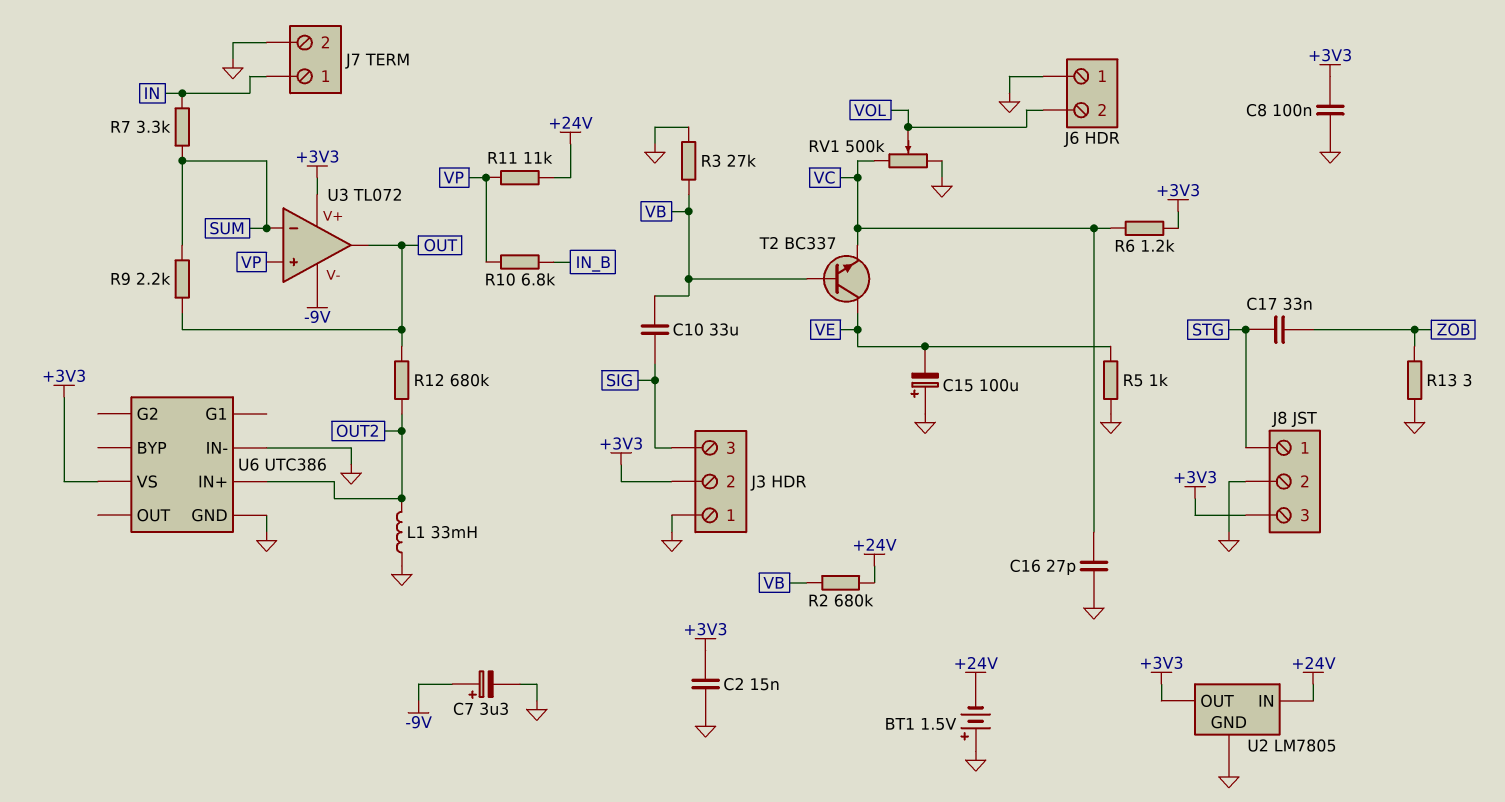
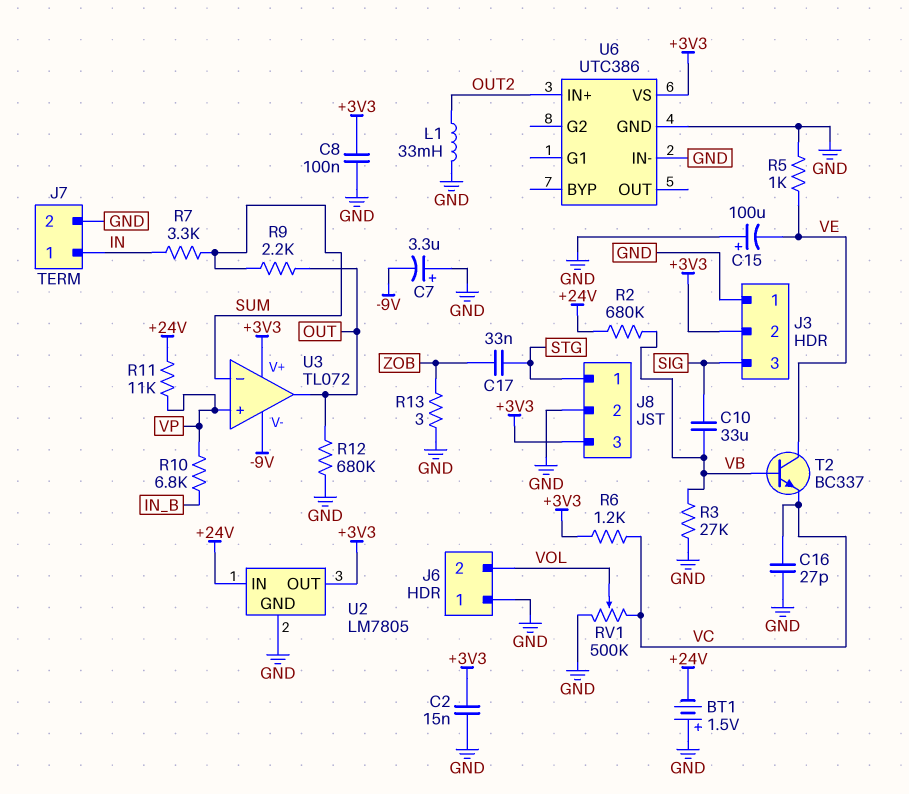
C7: 3.3uF (plus -9V, minus GND) -> 3.3uF (plus GND, minus -9V)
R12: 680k (OUT, OUT2) -> 680k (GND, OUT)

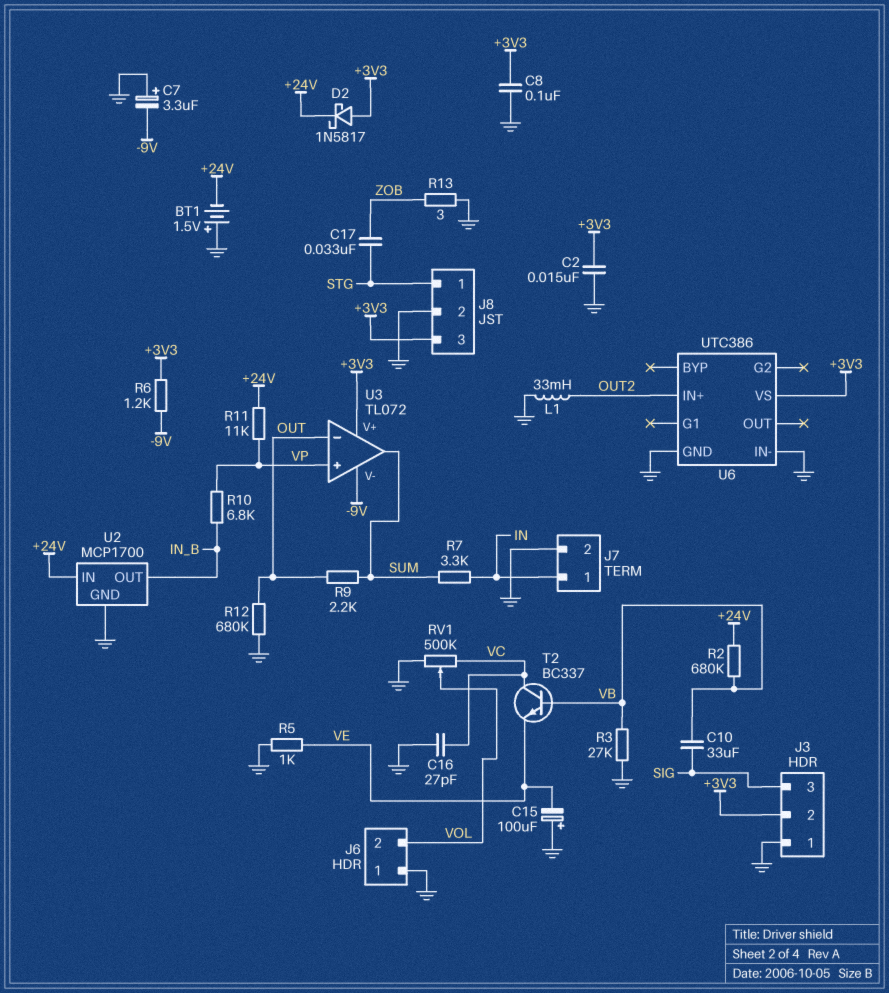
D2: none -> schottky 1N5817 (A +3V3, K +24V)
R6: 1.2k (+3V3, VC) -> 1.2k (+3V3, -9V)
T2: NPN BC337 (B VB, C VE, E VC) -> NPN BC337 (B VB, C VC, E VE)
U2: LM7805 -> MCP1700
U2 pin OUT: +3V3 -> IN_B
U3 pin in-: SUM -> OUT
U3 pin out: OUT -> SUM

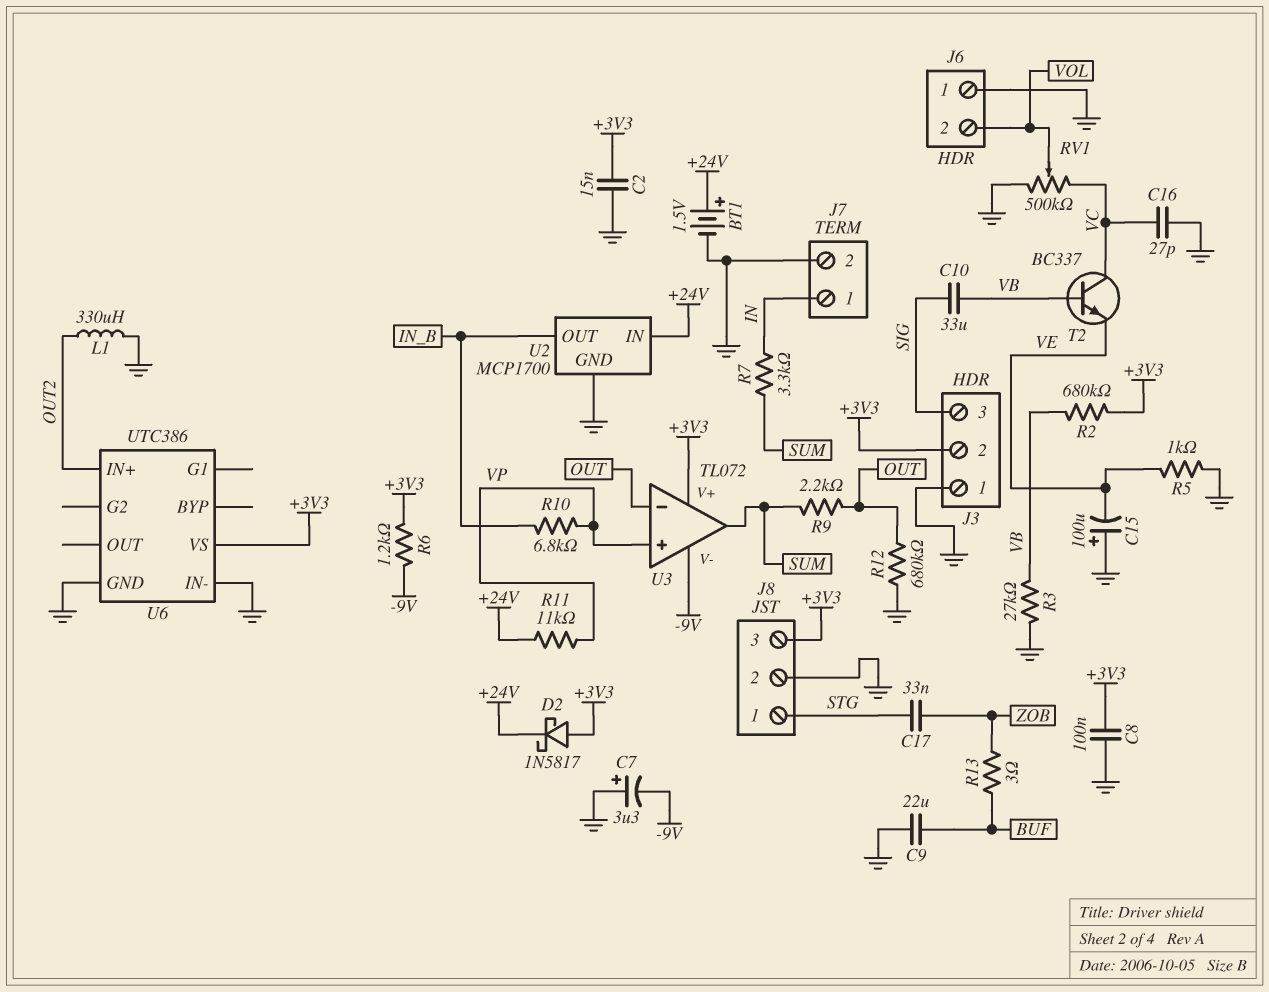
BT1: 1.5V (plus GND, minus +24V) -> 1.5V (plus +24V, minus GND)
C9: none -> 22uF (BUF, GND)
L1: 33mH (GND, OUT2) -> 330uH (GND, OUT2)
R2: 680k (+24V, VB) -> 680k (+3V3, VB)
R13: 3 (GND, ZOB) -> 3 (BUF, ZOB)

